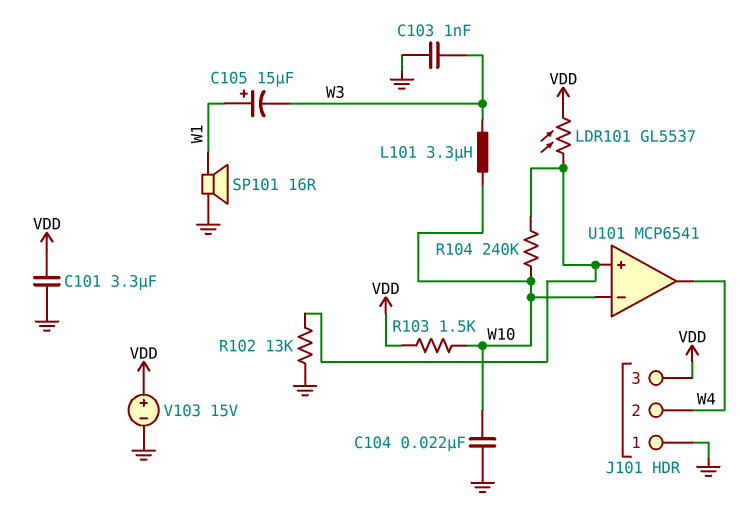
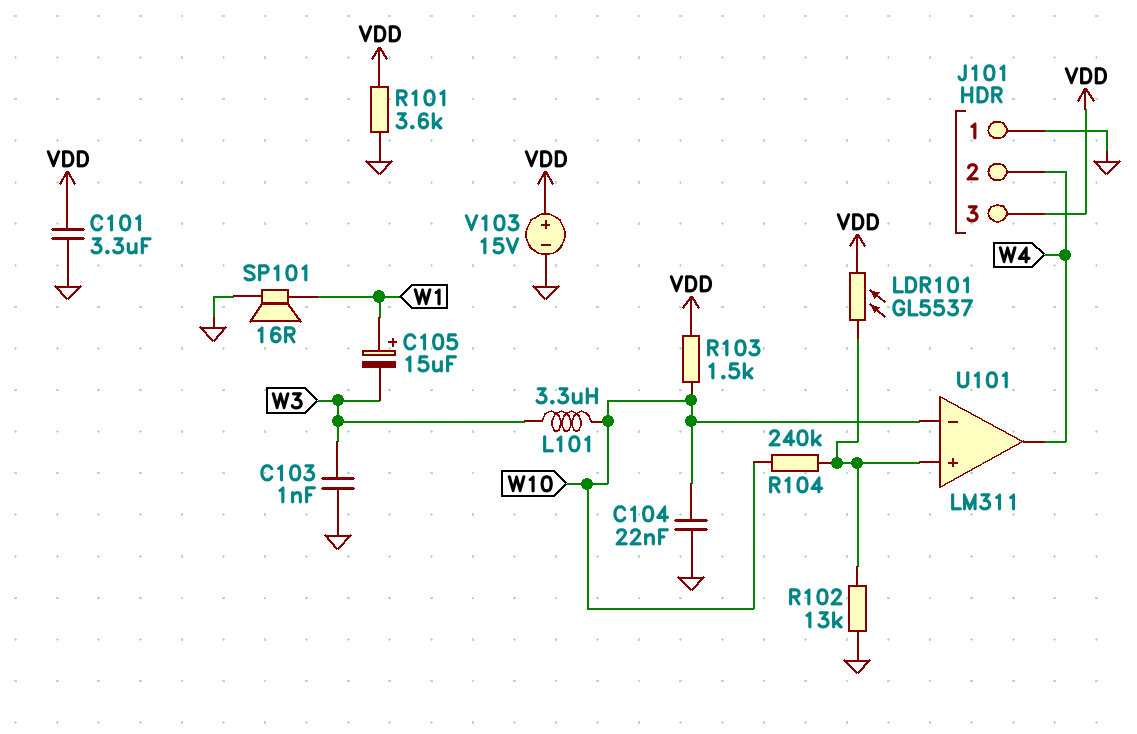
R101: none -> 3.6k (GND, VDD)
U101: MCP6541 -> LM311

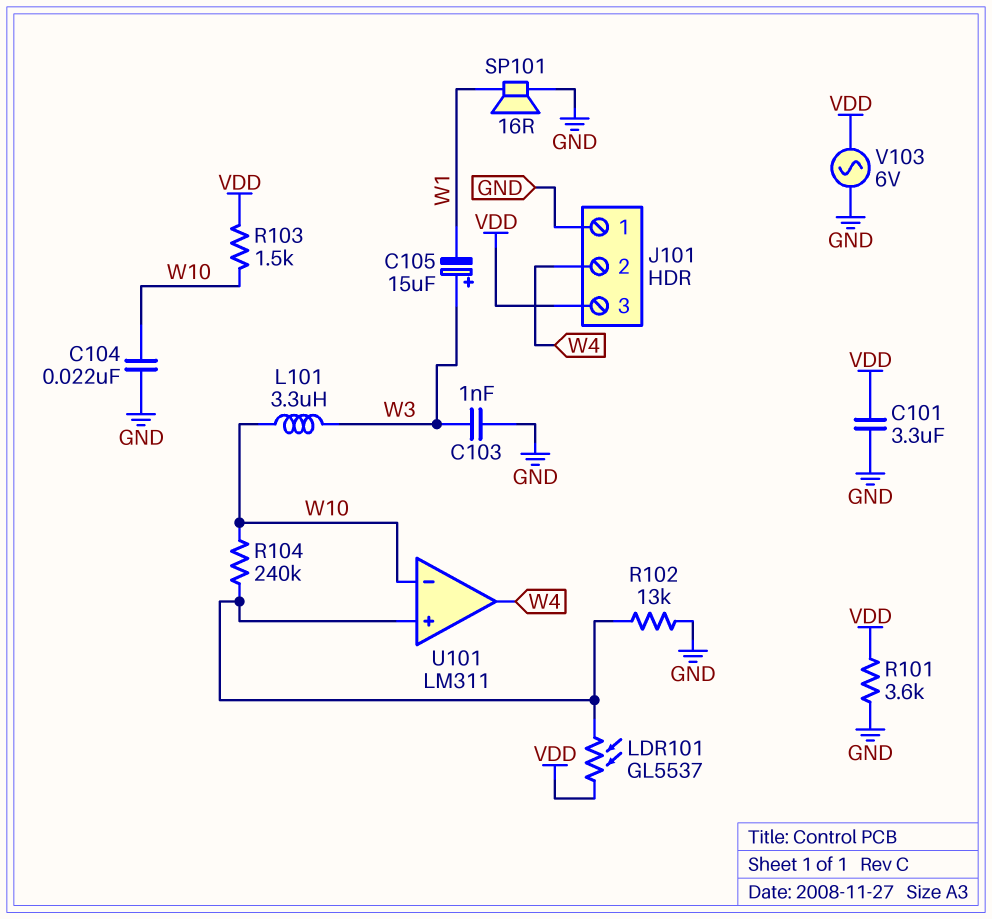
C105: 15uF (plus W1, minus W3) -> 15uF (plus W3, minus W1)
V103: 15V (plus VDD, minus GND) -> AC 6V (GND, VDD)

